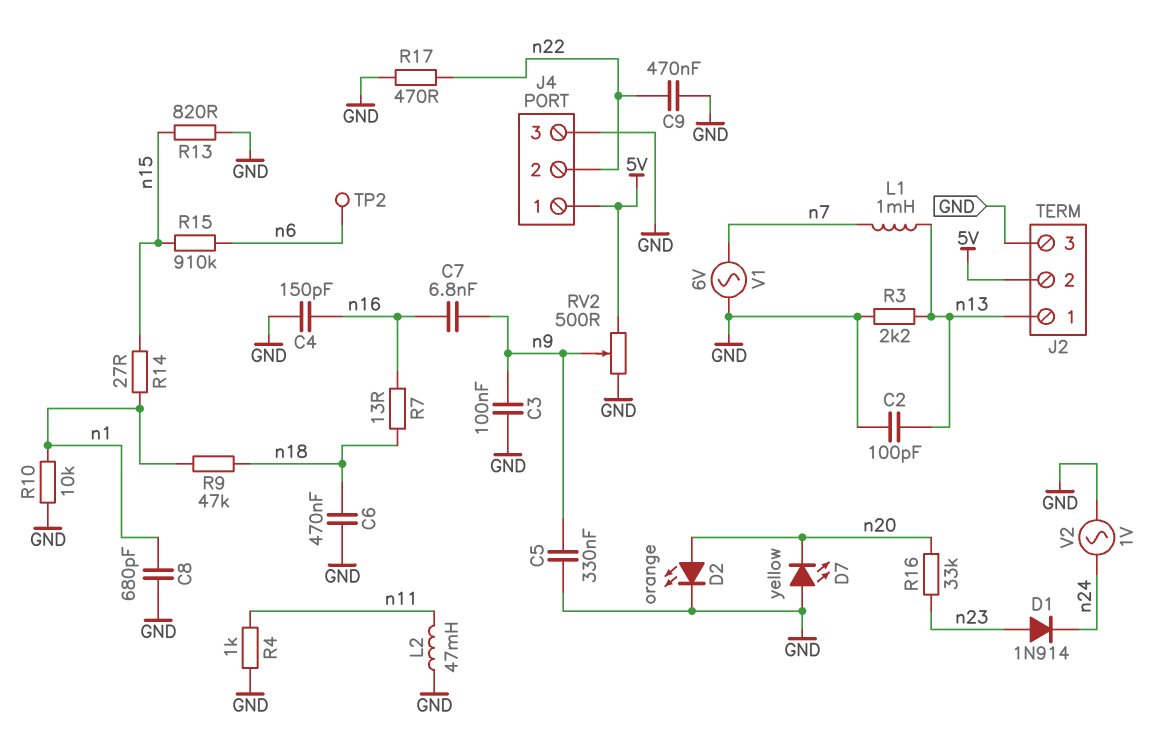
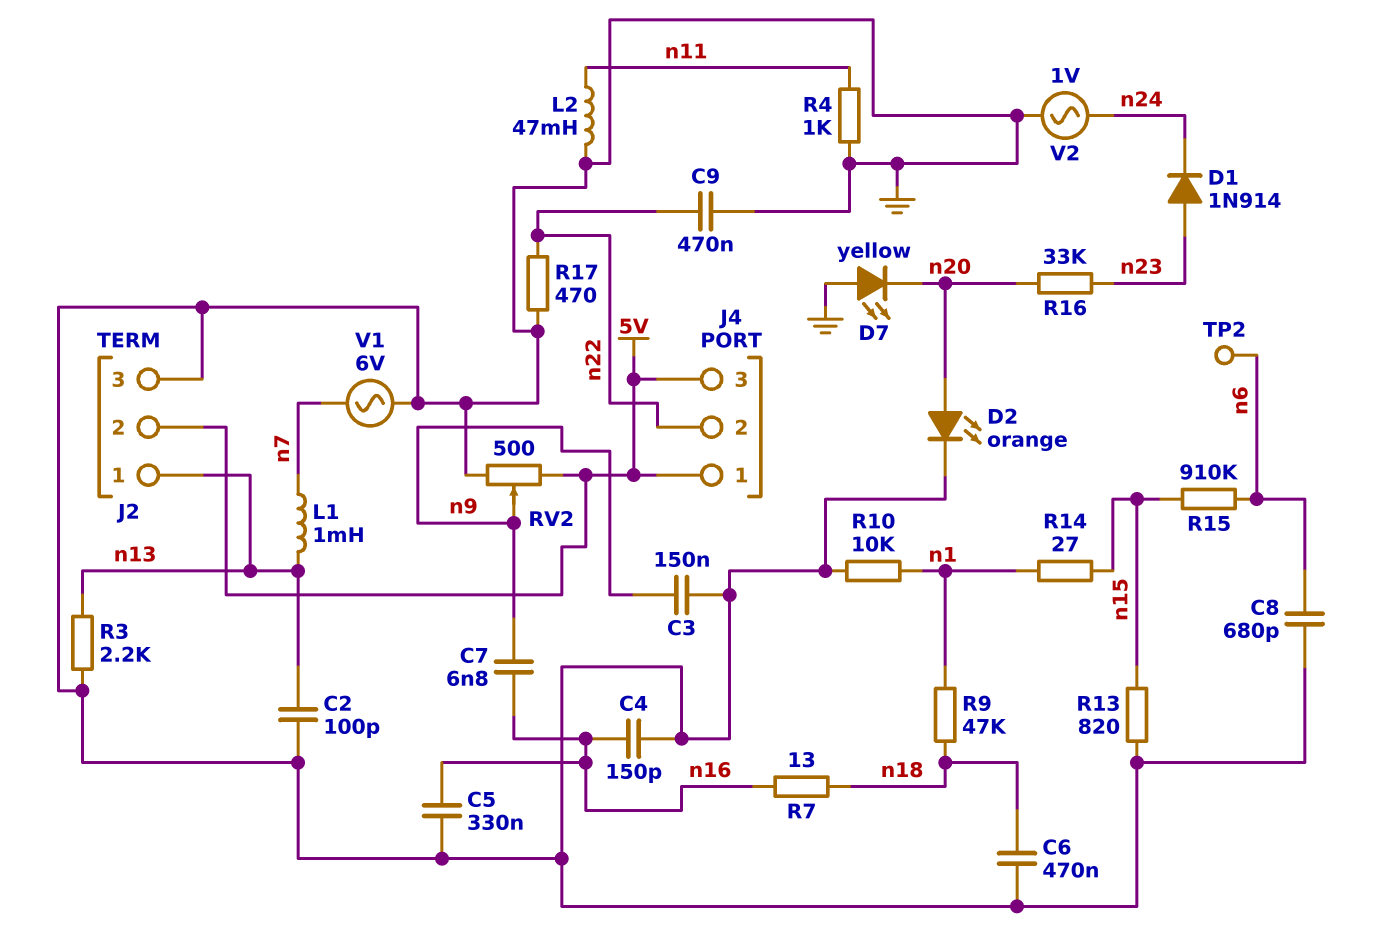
C3: 100nF (GND, n9) -> 150nF (GND, n9)
C5: 330nF (GND, n9) -> 330nF (GND, n16)
C8: 680pF (GND, n1) -> 680pF (GND, n6)
J4 pin 3: GND -> 5V

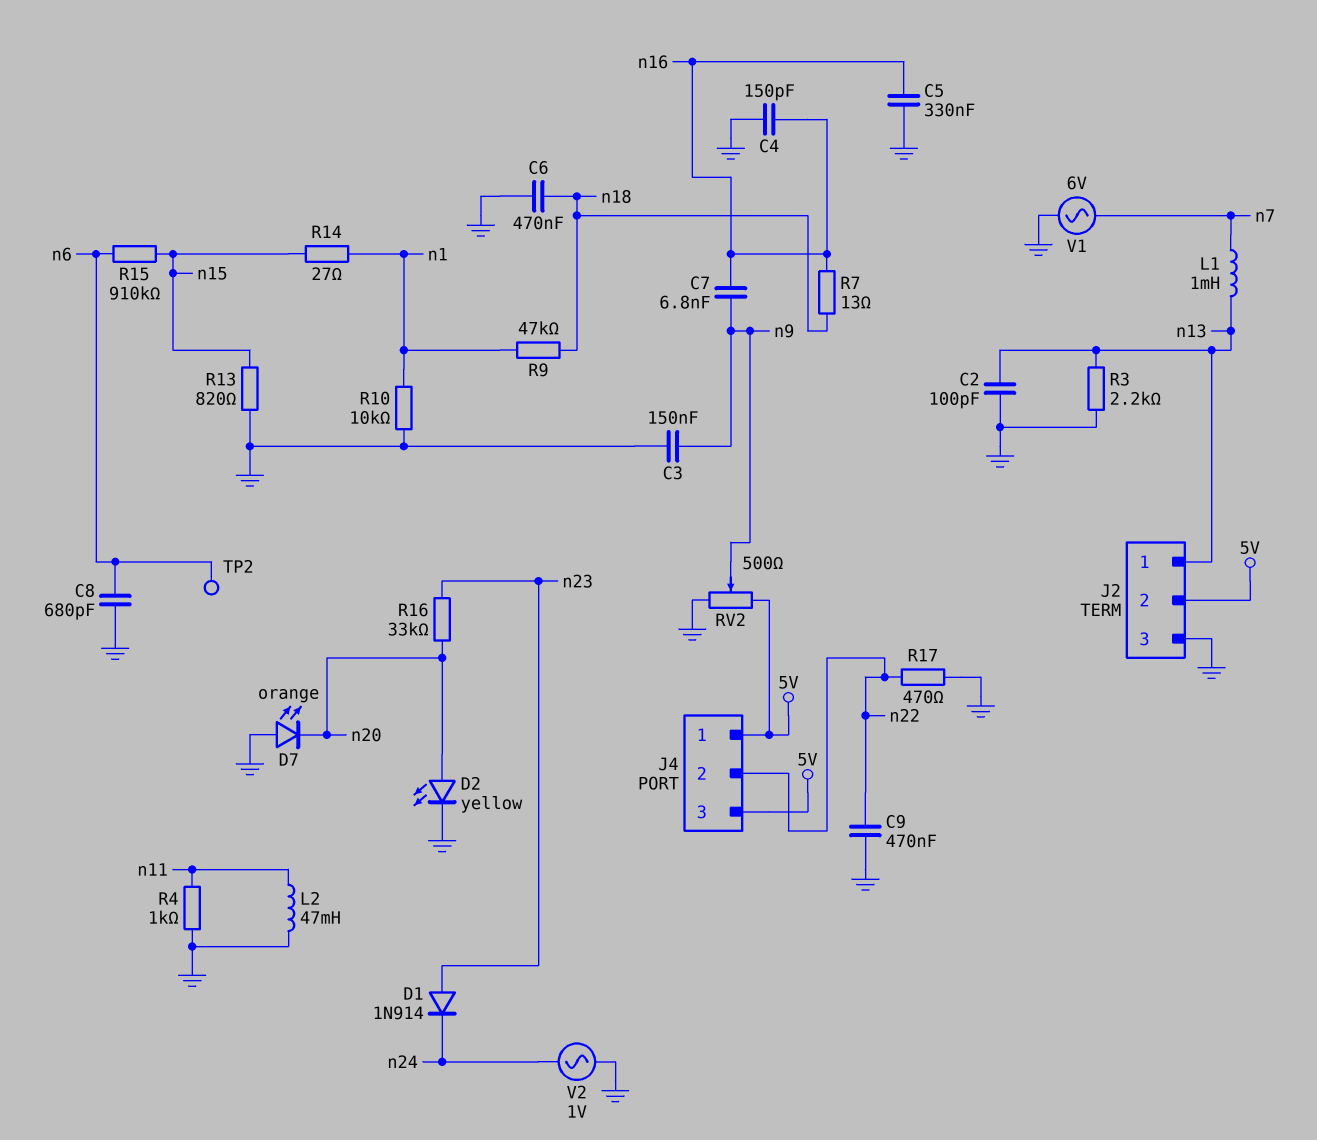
D2: LED orange (A n20, K GND) -> LED yellow (A n20, K GND)
D7: LED yellow (A GND, K n20) -> LED orange (A GND, K n20)

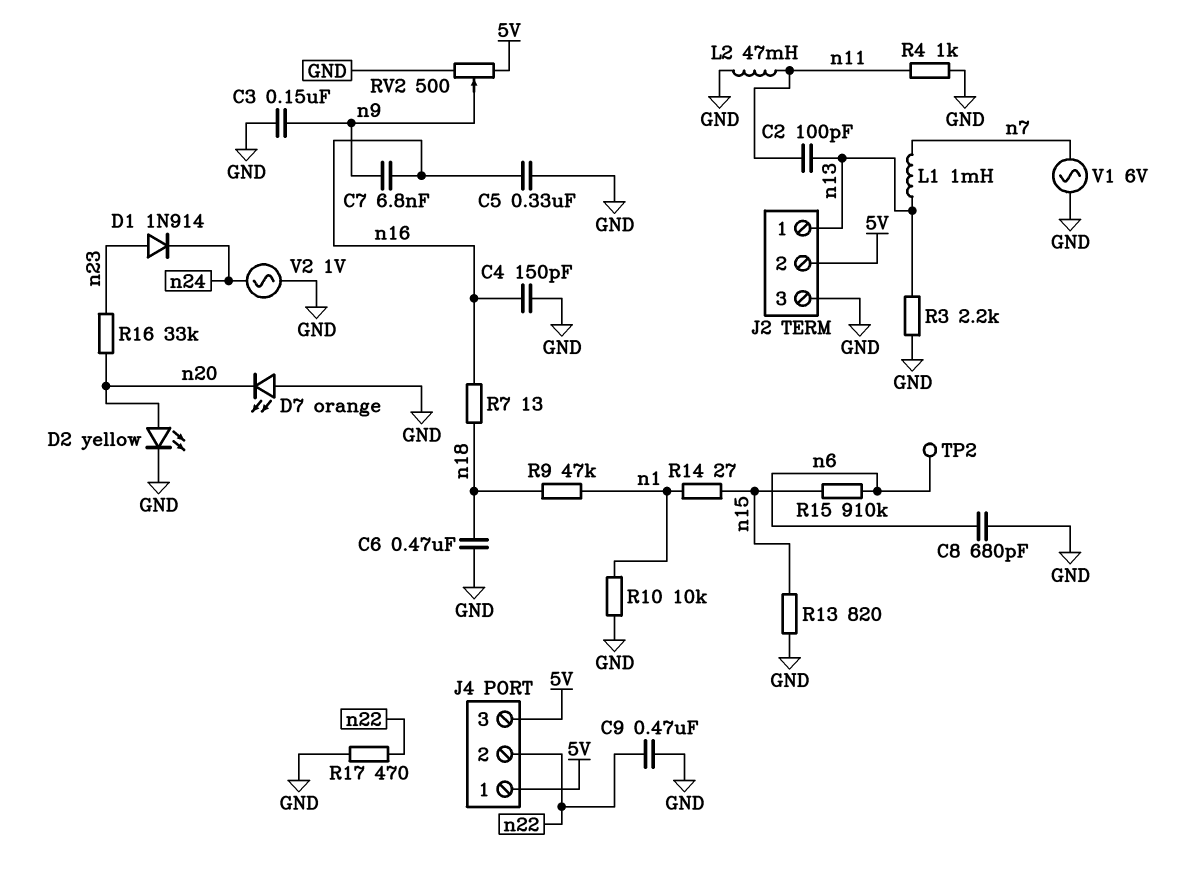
C2: 100pF (GND, n13) -> 100pF (n11, n13)

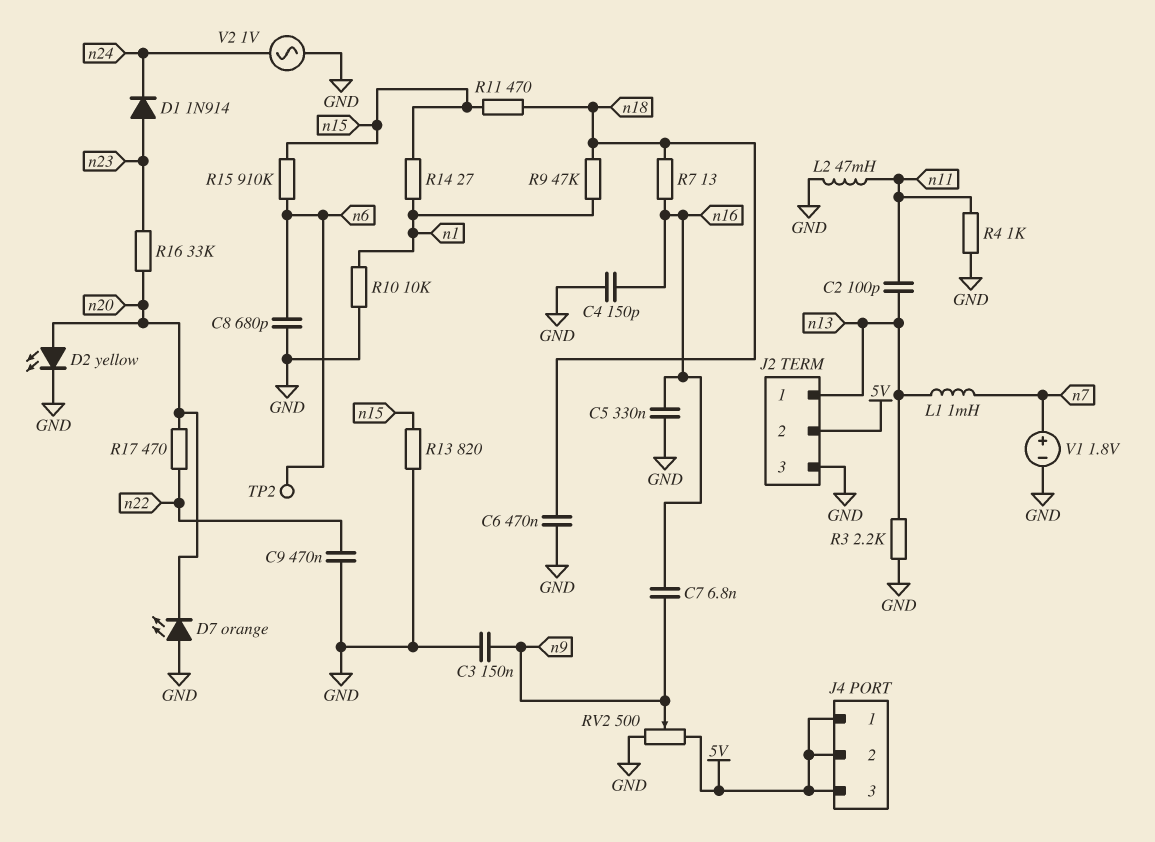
J4 pin 2: n22 -> 5V
R11: none -> 470 (n15, n18)
R17: 470 (GND, n22) -> 470 (n20, n22)
V1: AC 6V (GND, n7) -> 1.8V (plus n7, minus GND)

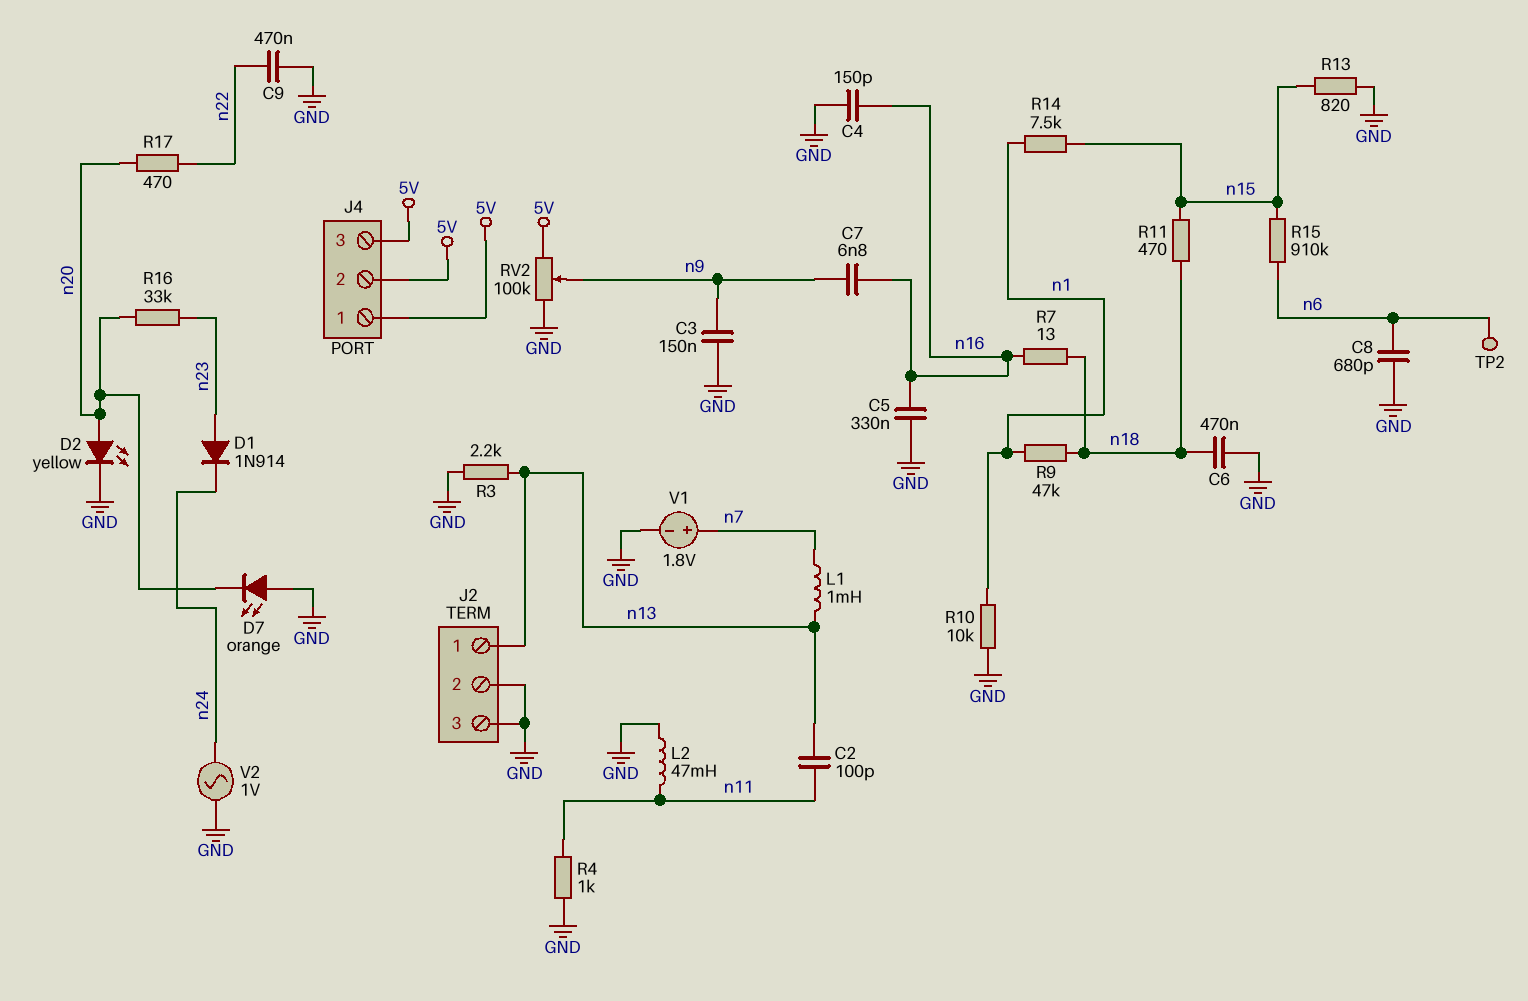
J2 pin 2: 5V -> GND
R14: 27 (n1, n15) -> 7.5k (n1, n15)
RV2: 500 (5V, GND, wiper n9) -> 100k (5V, GND, wiper n9)

